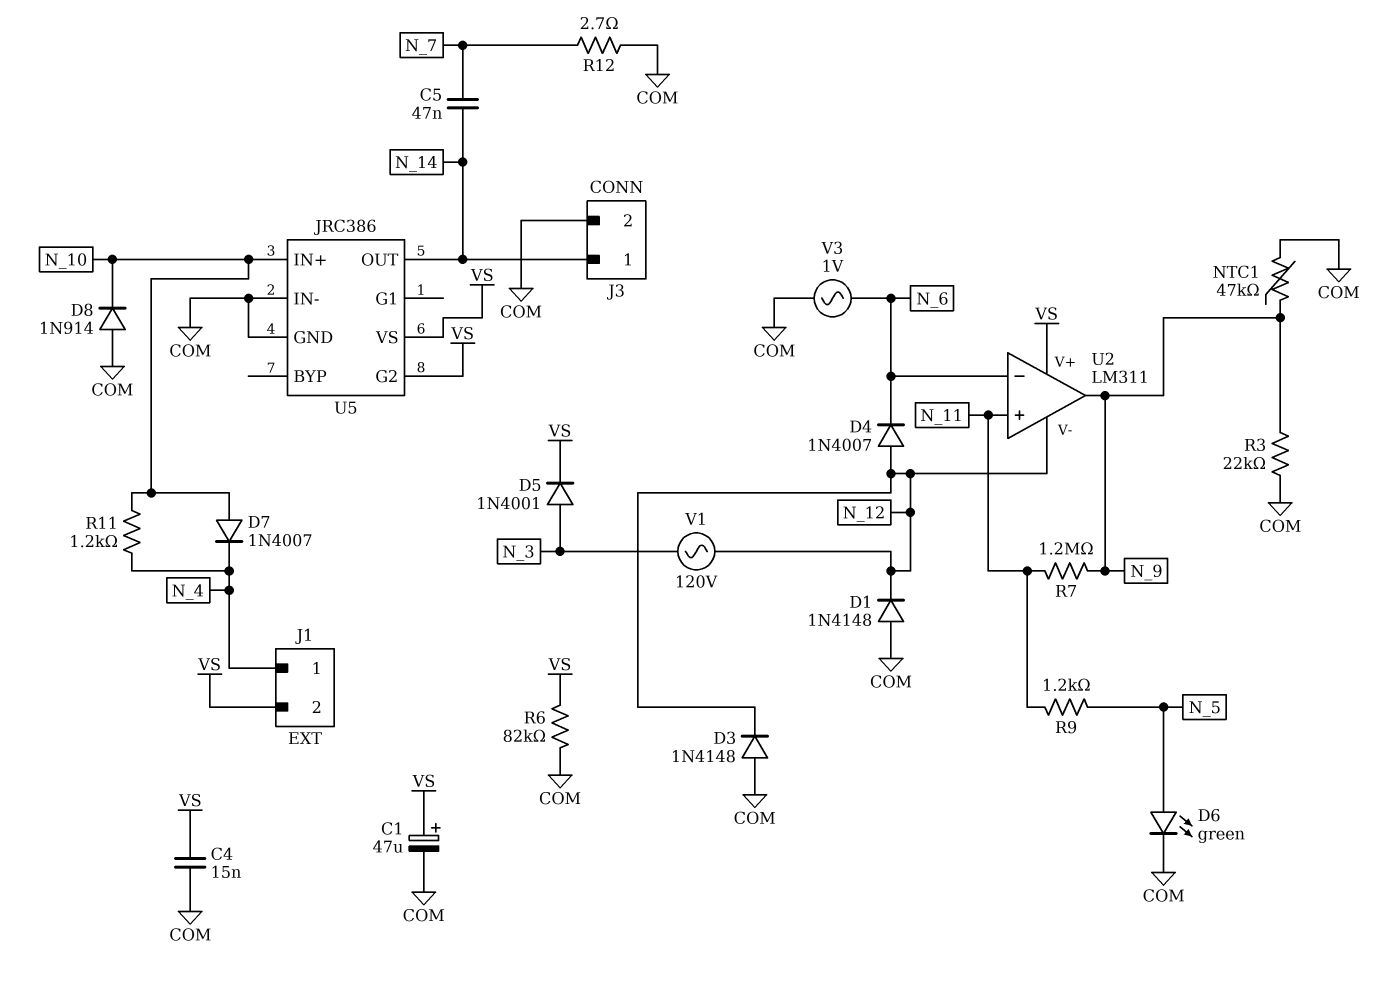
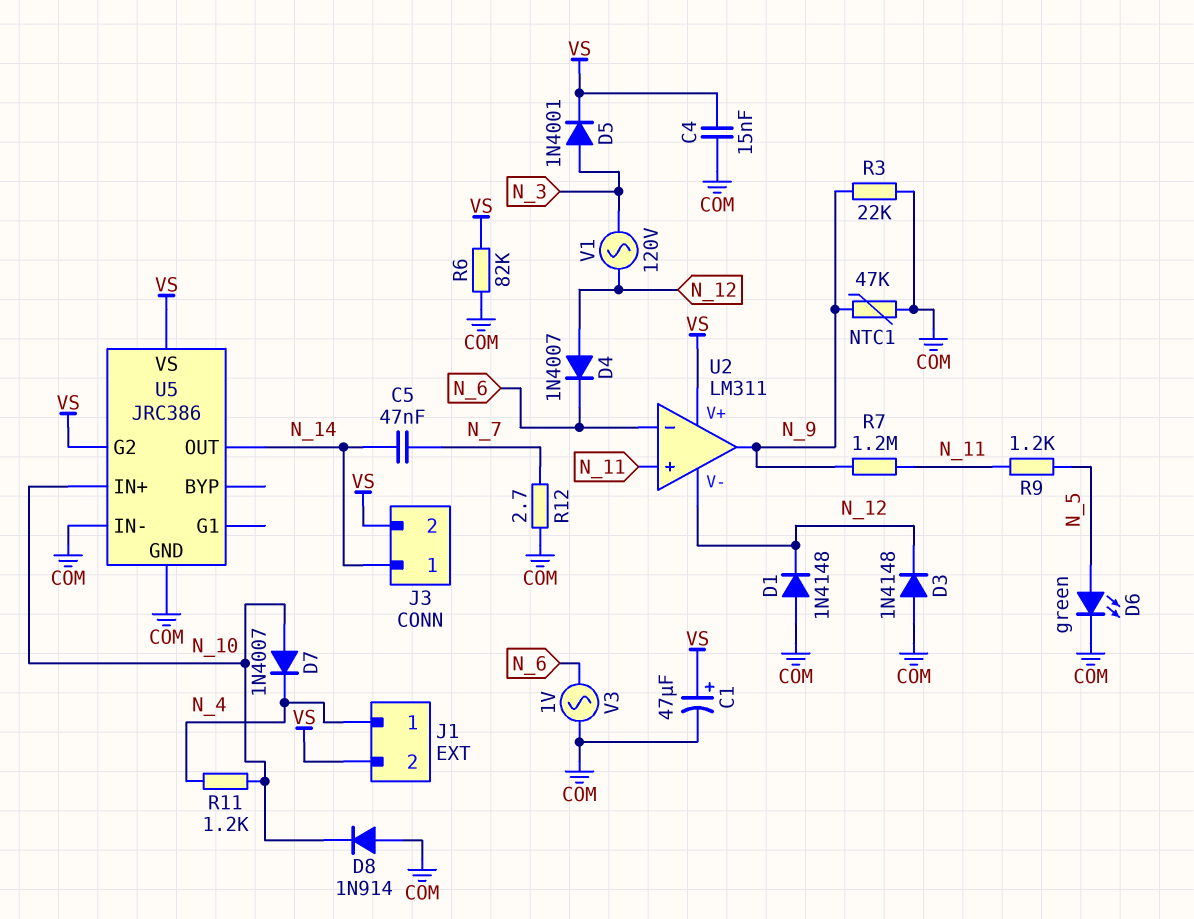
J3 pin 2: COM -> VS

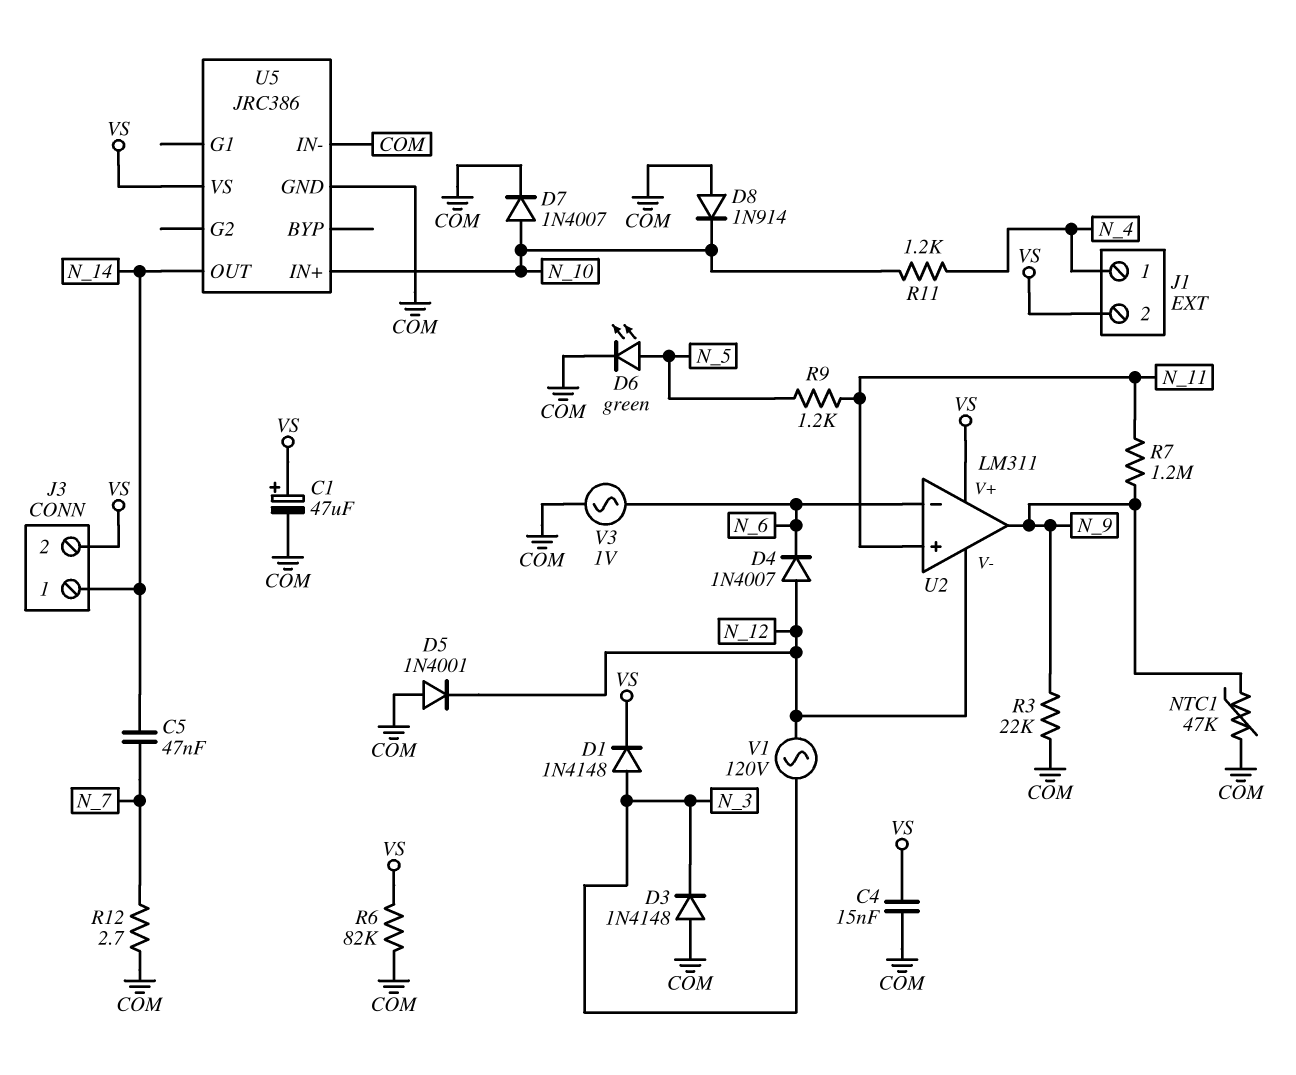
D1: diode 1N4148 (A COM, K N_12) -> diode 1N4148 (A N_3, K VS)
D3: diode 1N4148 (A COM, K N_12) -> diode 1N4148 (A COM, K N_3)
D5: diode 1N4001 (A N_3, K VS) -> diode 1N4001 (A COM, K N_12)
D7: diode 1N4007 (A N_10, K N_4) -> diode 1N4007 (A N_10, K COM)
U5 pin G2: VS -> none

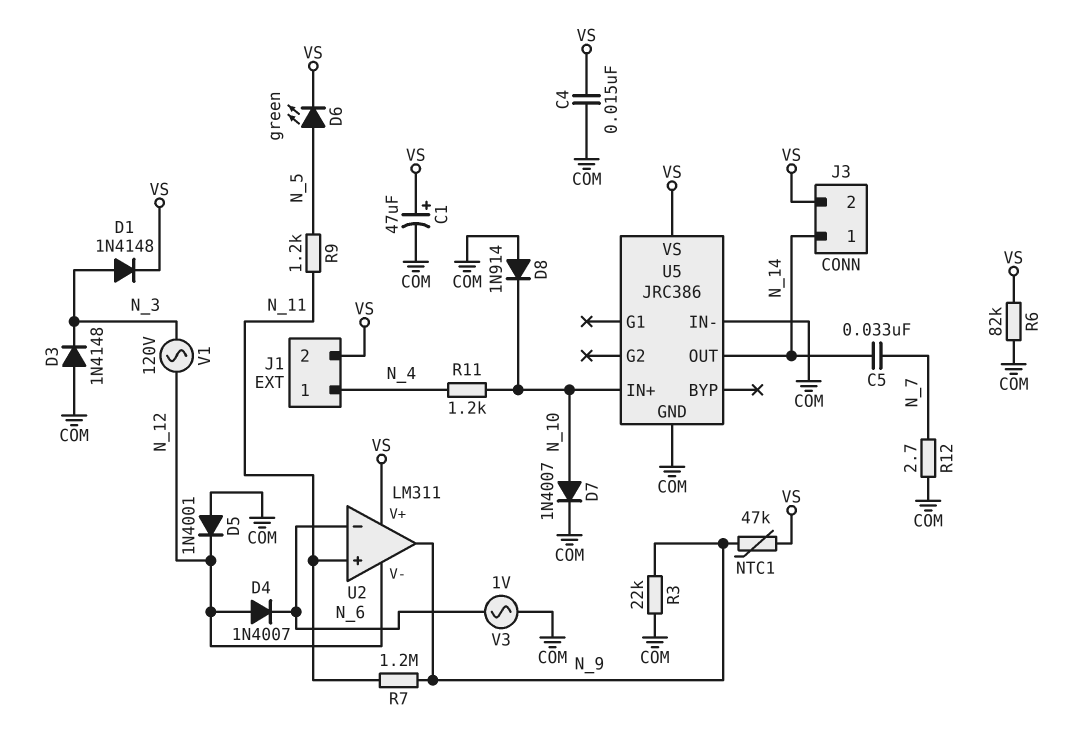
C5: 47nF (N_7, N_14) -> 33nF (N_7, N_14)
D6: LED green (A N_5, K COM) -> LED green (A N_5, K VS)
NTC1: 47k (COM, N_9) -> 47k (N_9, VS)

